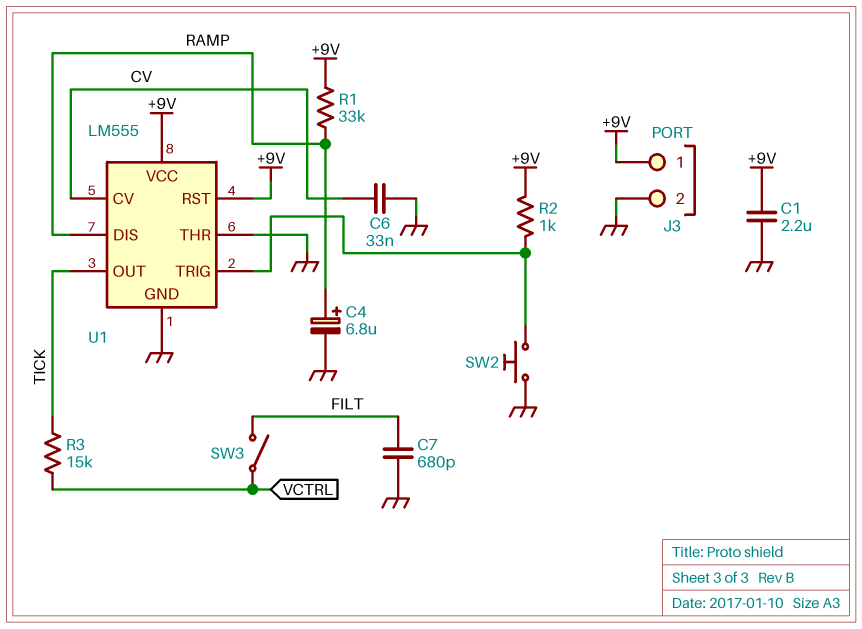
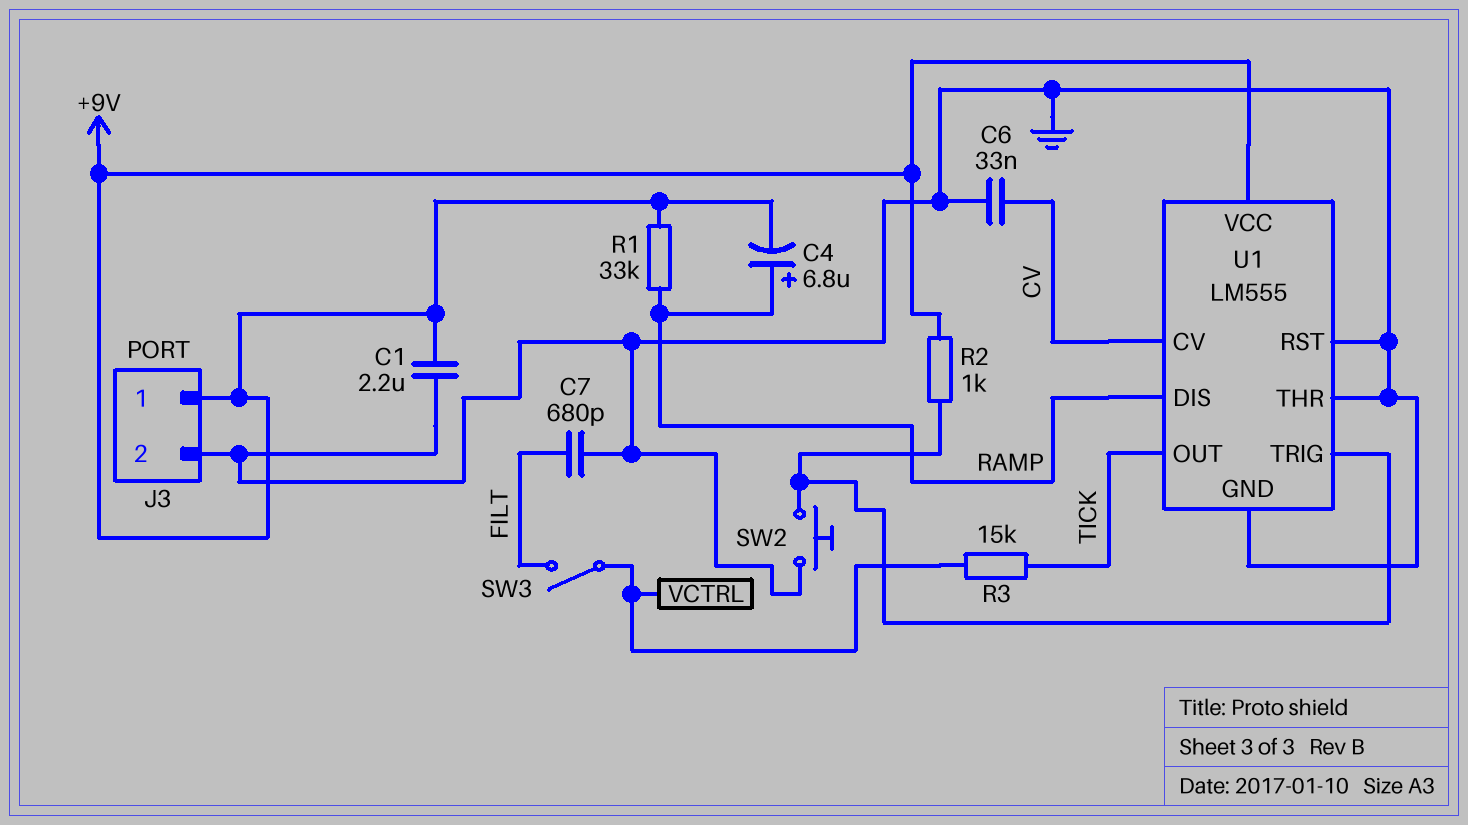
C4: 6.8uF (plus RAMP, minus GND) -> 6.8uF (plus RAMP, minus +9V)
U1 pin RST: +9V -> GND

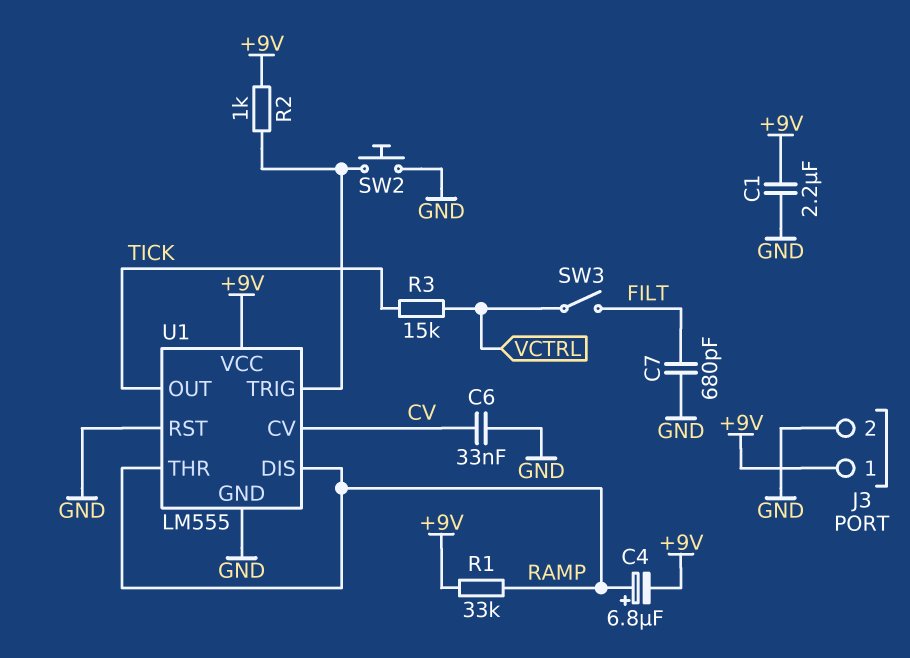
U1 pin THR: GND -> RAMP

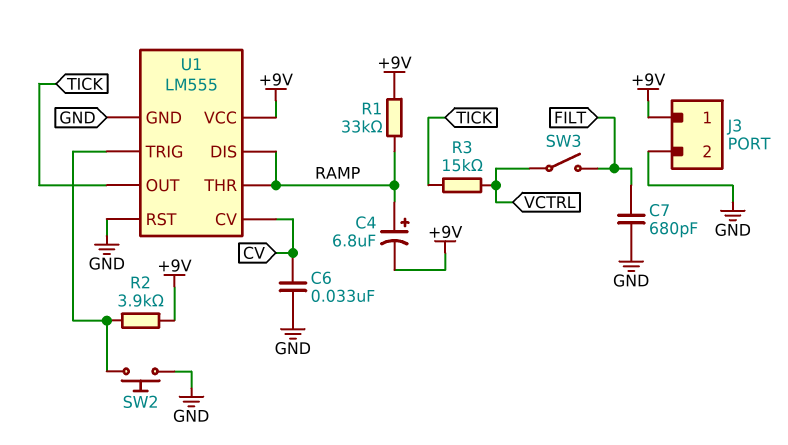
C1: 2.2uF (+9V, GND) -> none
R2: 1k (+9V, U1/TRIG) -> 3.9k (+9V, U1/TRIG)

